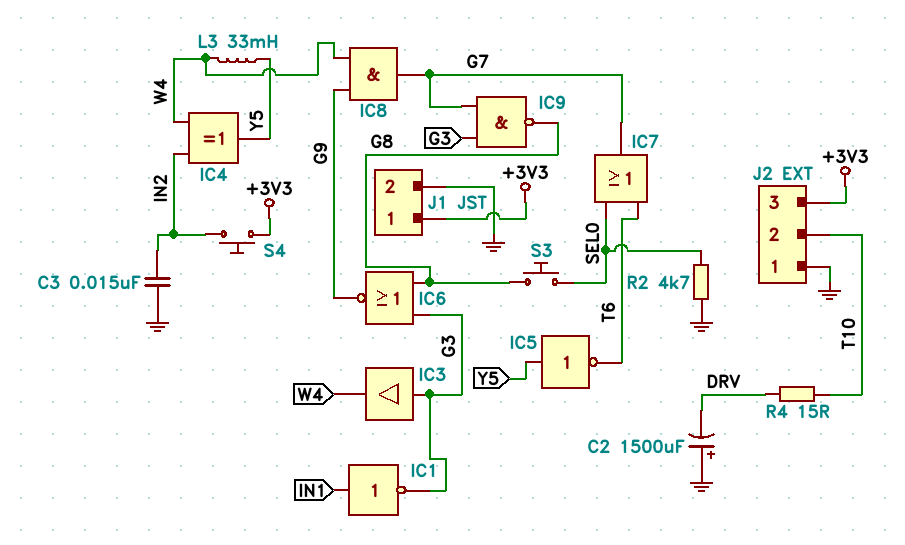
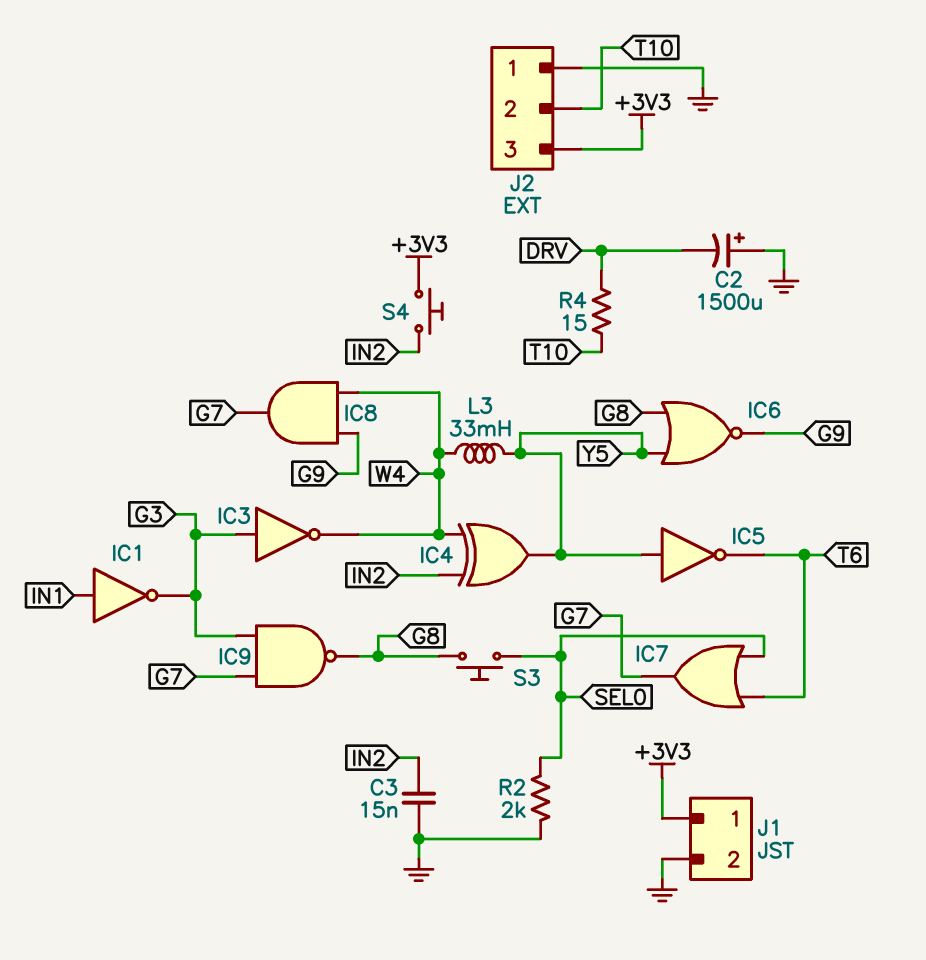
IC3: buffer (in G3, out W4) -> NOT (in G3, out W4)
IC6: NOR (in G3, in G8, out G9) -> NOR (in G8, in Y5, out G9)
R2: 4.7k (GND, SEL0) -> 2k (GND, SEL0)

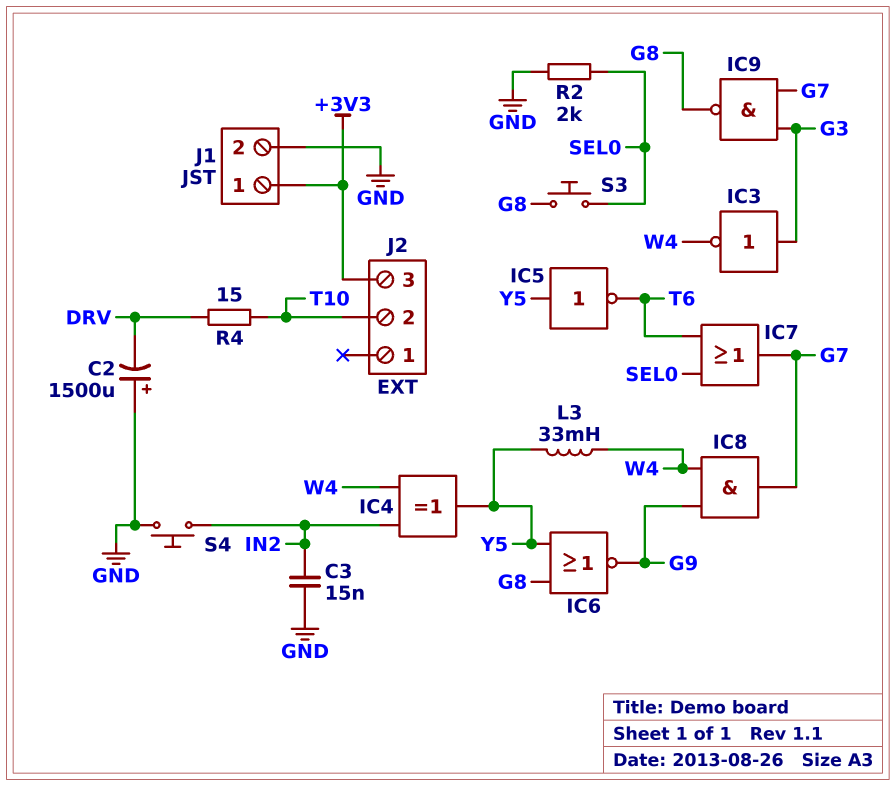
IC1: NOT (in IN1, out G3) -> none
J2 pin 1: GND -> none
S4: button (+3V3, IN2) -> button (GND, IN2)

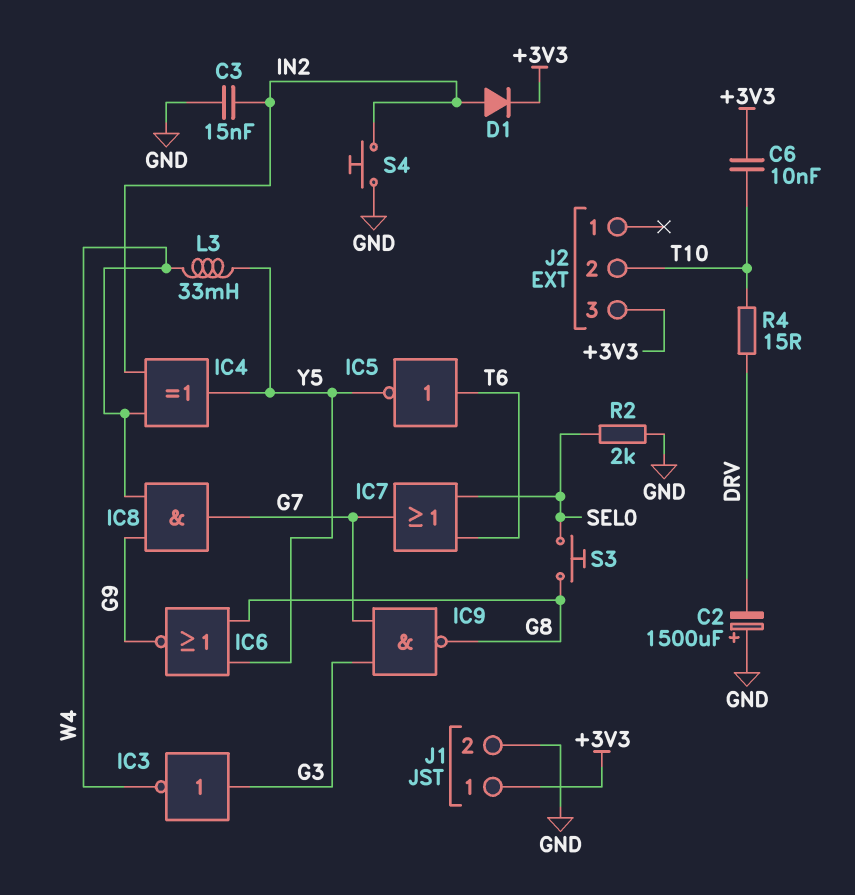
C6: none -> 10nF (+3V3, T10)
D1: none -> diode (A IN2, K +3V3)
IC5: NOT (in Y5, out T6) -> NOT (in T6, out Y5)

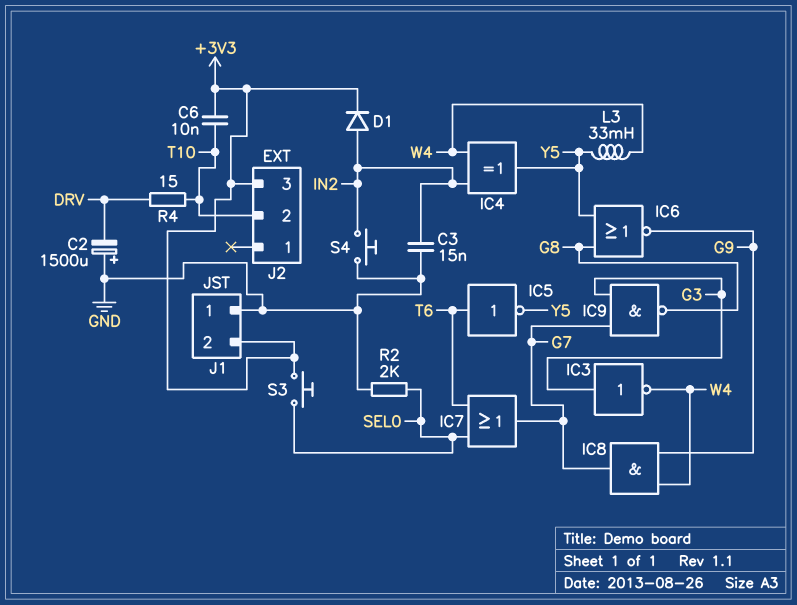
J1 pin 1: +3V3 -> GND
J1 pin 2: GND -> +3V3
S3: button (G8, SEL0) -> button (+3V3, SEL0)

